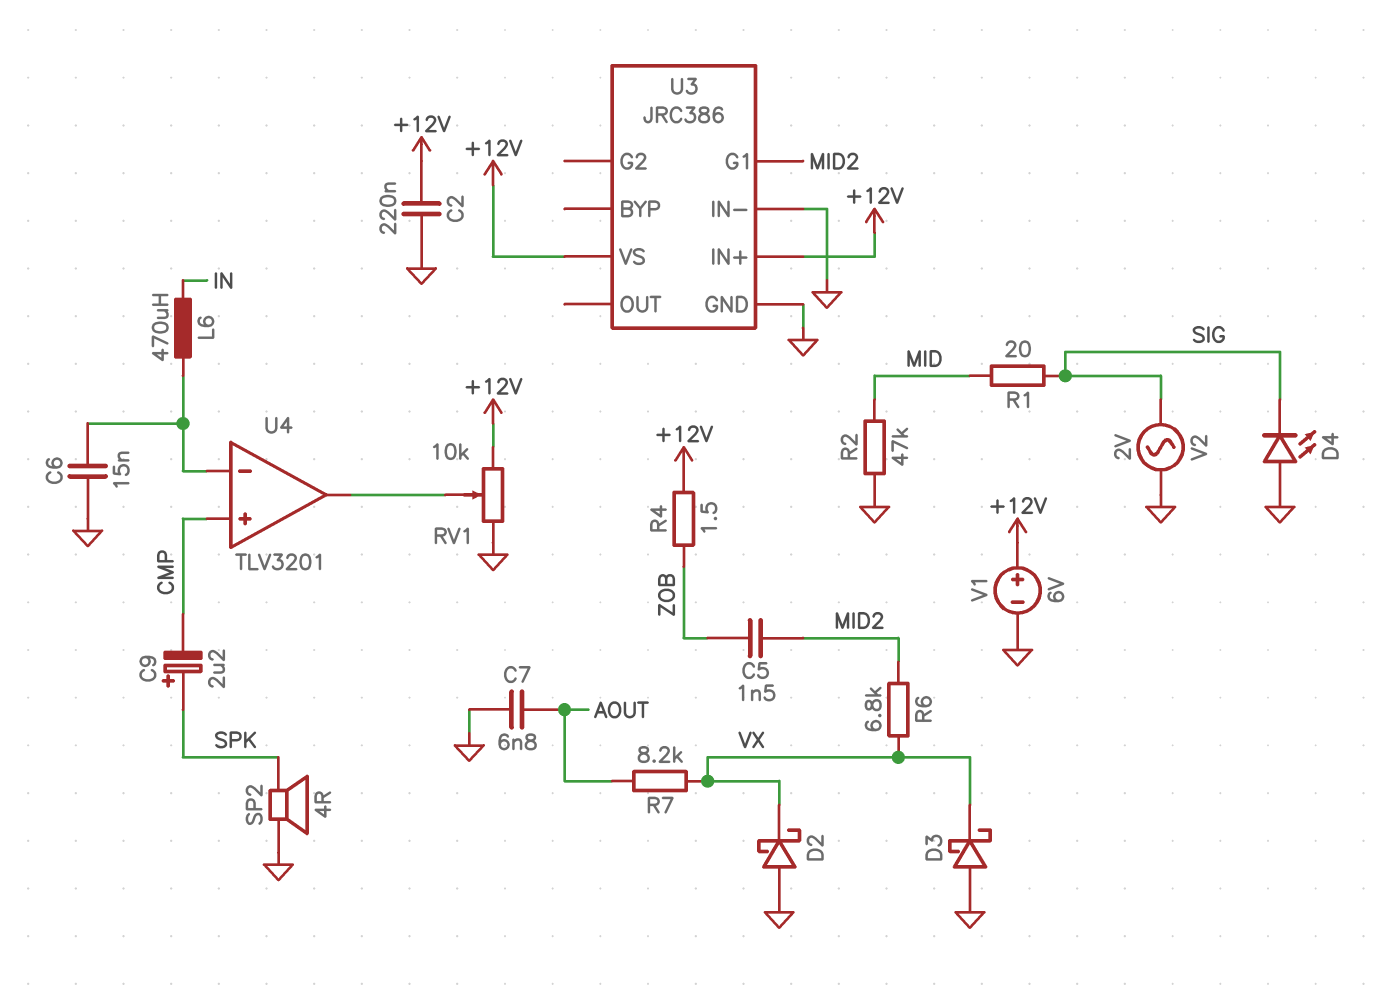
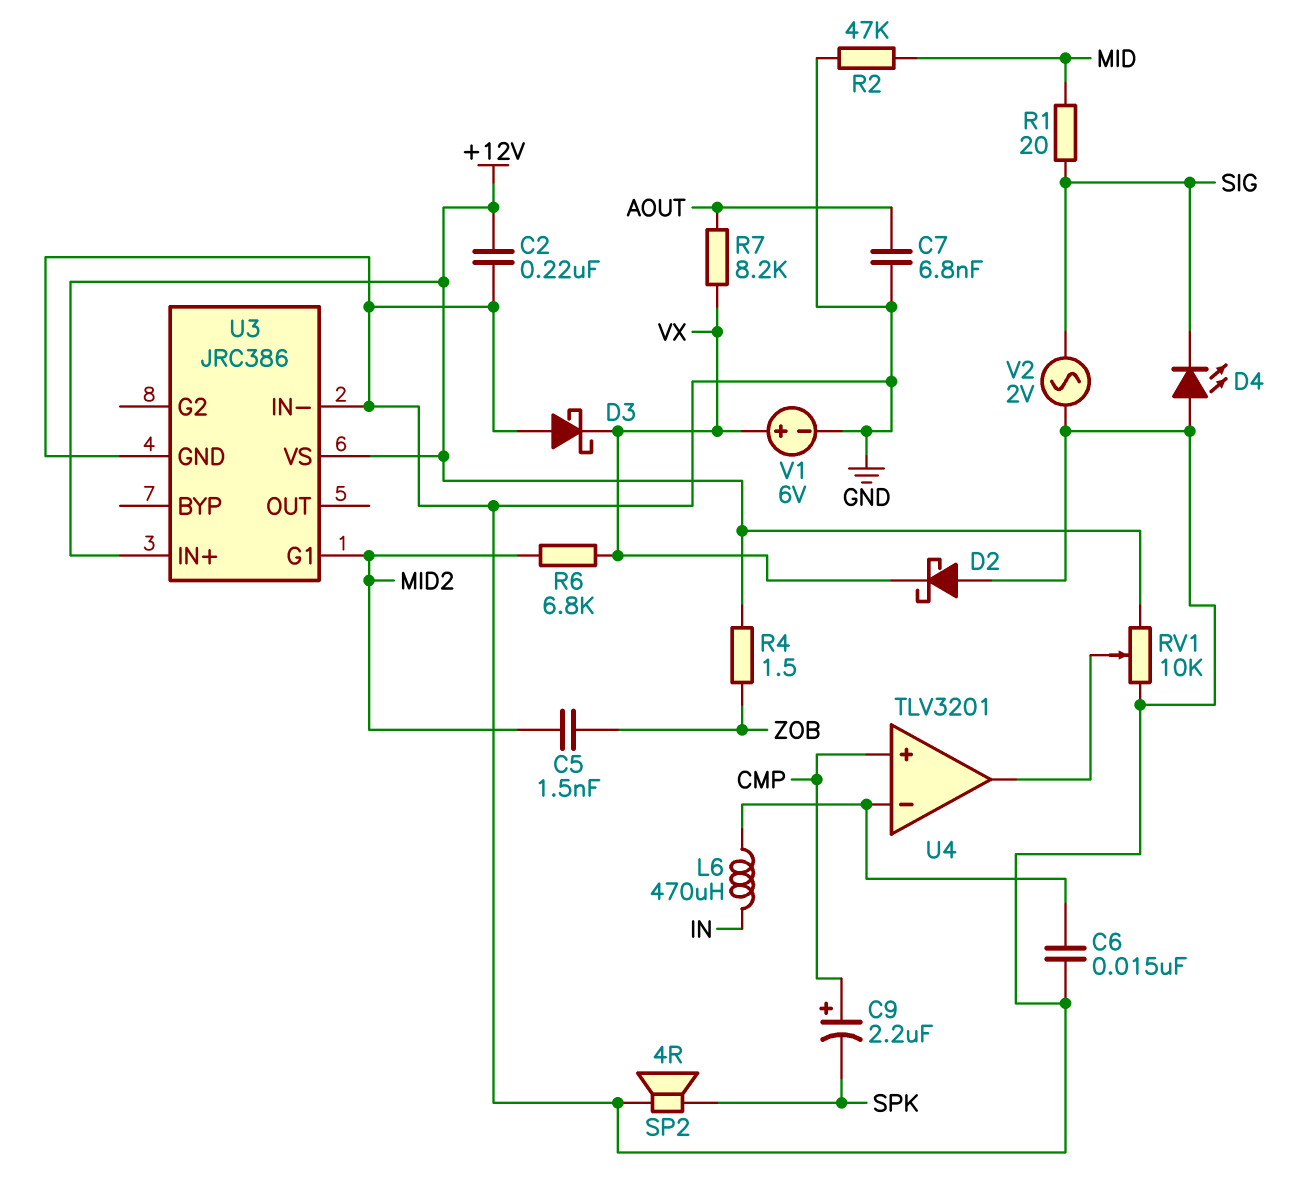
C9: 2.2uF (plus SPK, minus CMP) -> 2.2uF (plus CMP, minus SPK)
V1: 6V (plus +12V, minus GND) -> 6V (plus VX, minus GND)

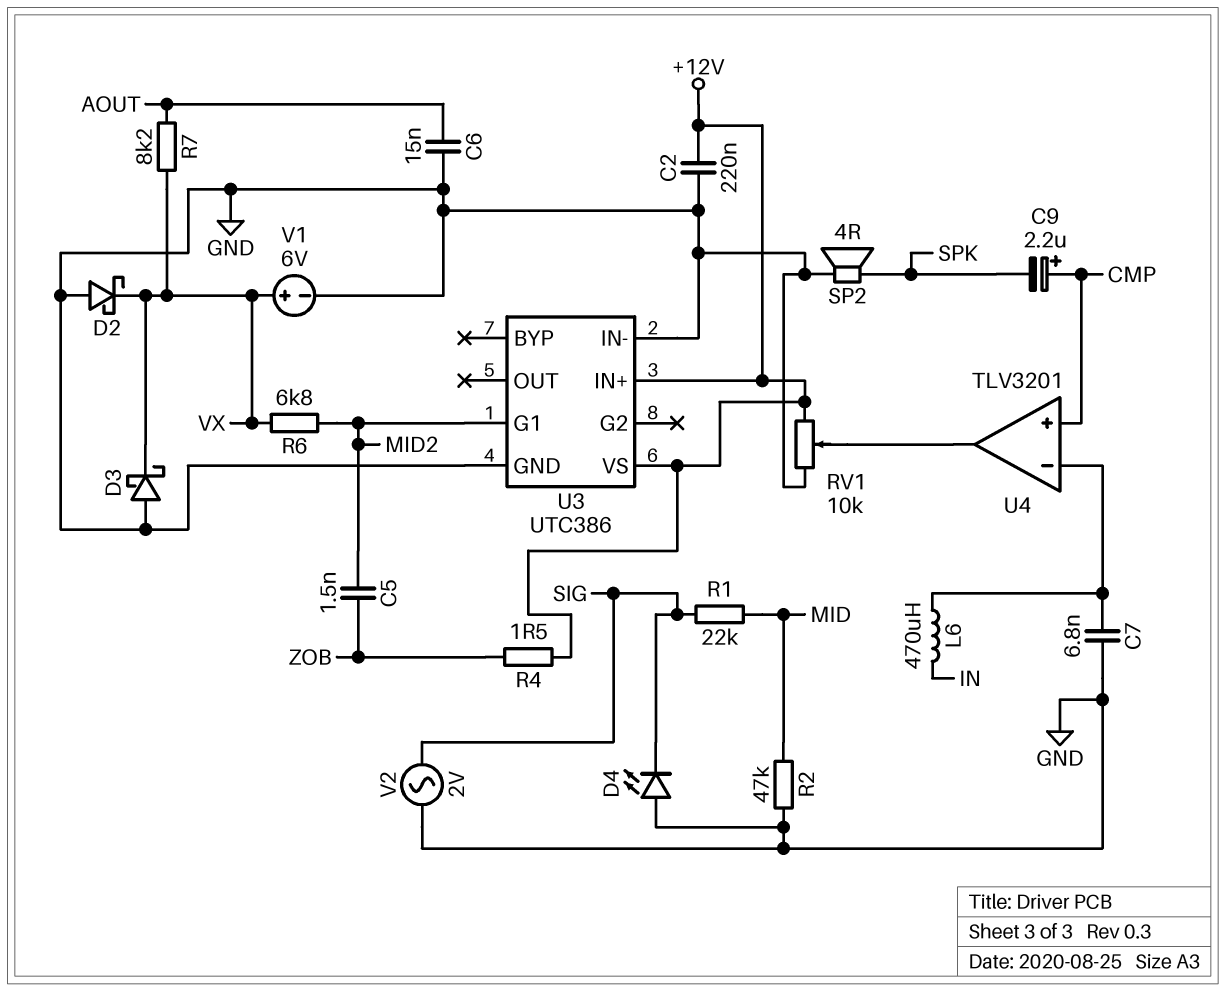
C6: 15nF (GND, U4/in-) -> 15nF (AOUT, GND)
C7: 6.8nF (AOUT, GND) -> 6.8nF (GND, U4/in-)
R1: 20 (MID, SIG) -> 22k (MID, SIG)
U3: JRC386 -> UTC386

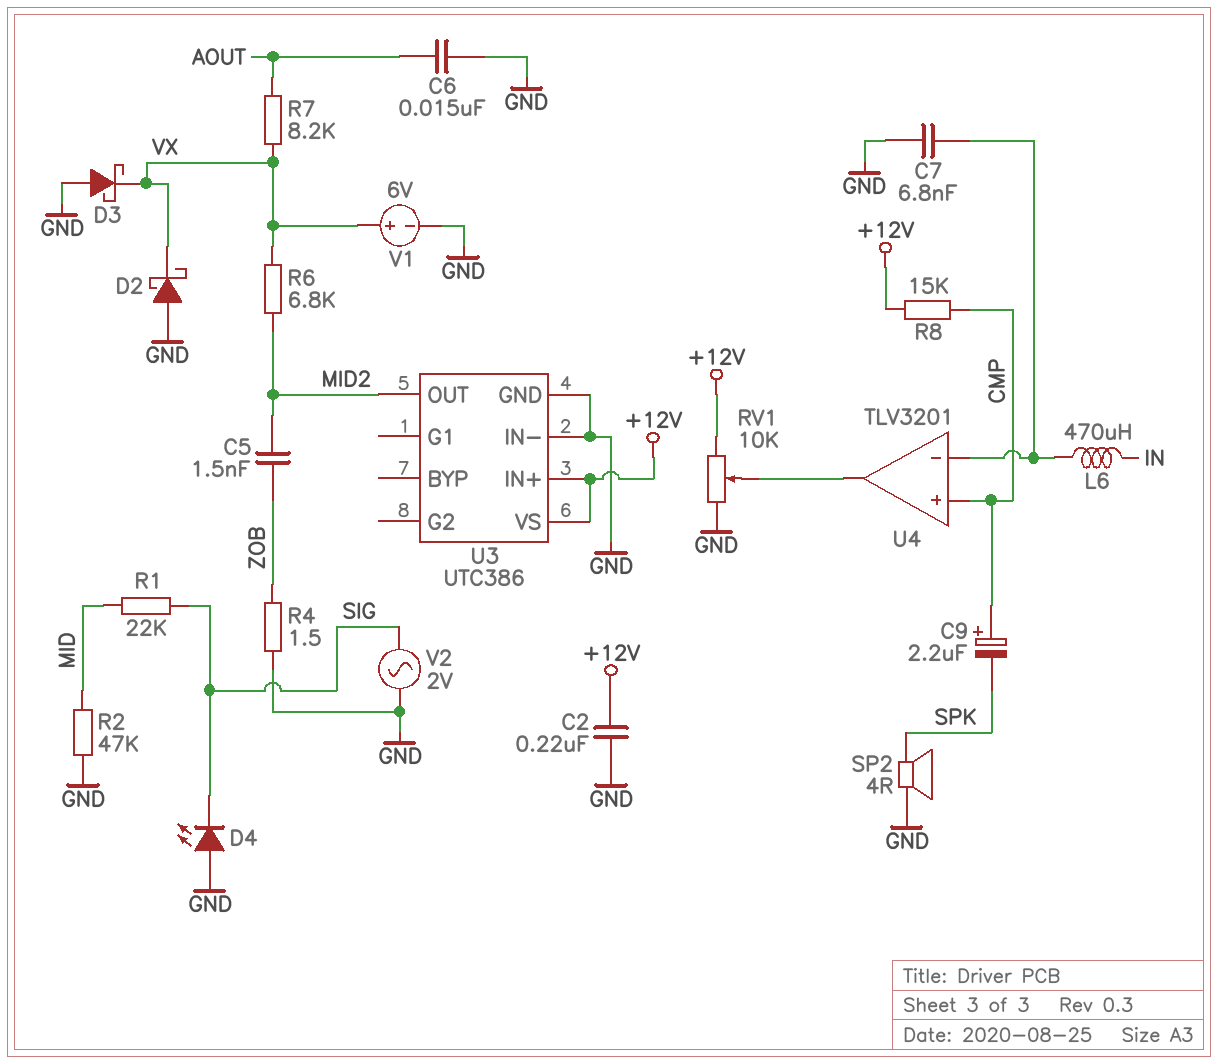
R4: 1.5 (+12V, ZOB) -> 1.5 (GND, ZOB)
R8: none -> 15k (+12V, CMP)
U3 pin G1: MID2 -> none
U3 pin OUT: none -> MID2

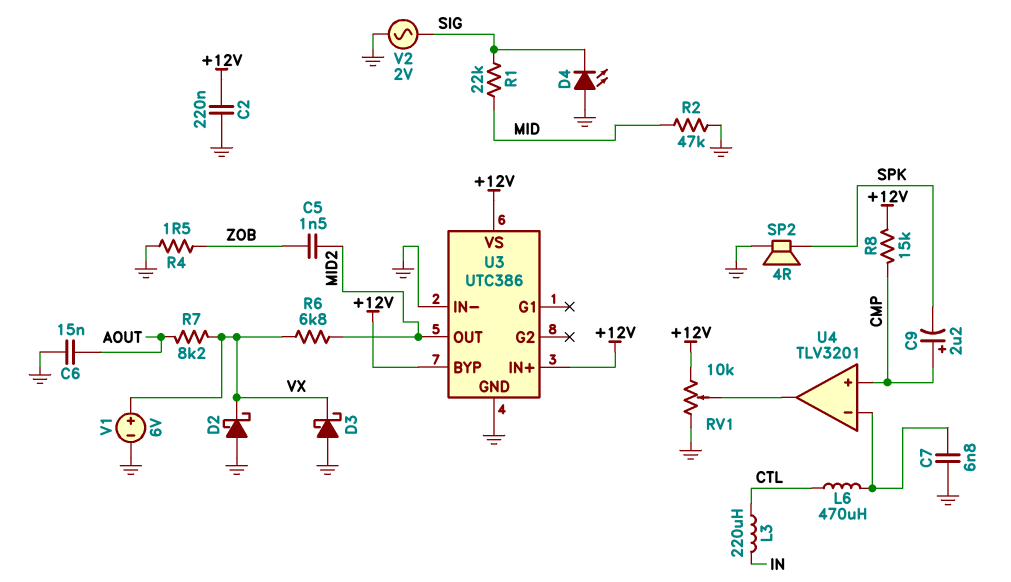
L3: none -> 220uH (CTL, IN)
L6: 470uH (IN, U4/in-) -> 470uH (CTL, U4/in-)
U3 pin BYP: none -> +12V

